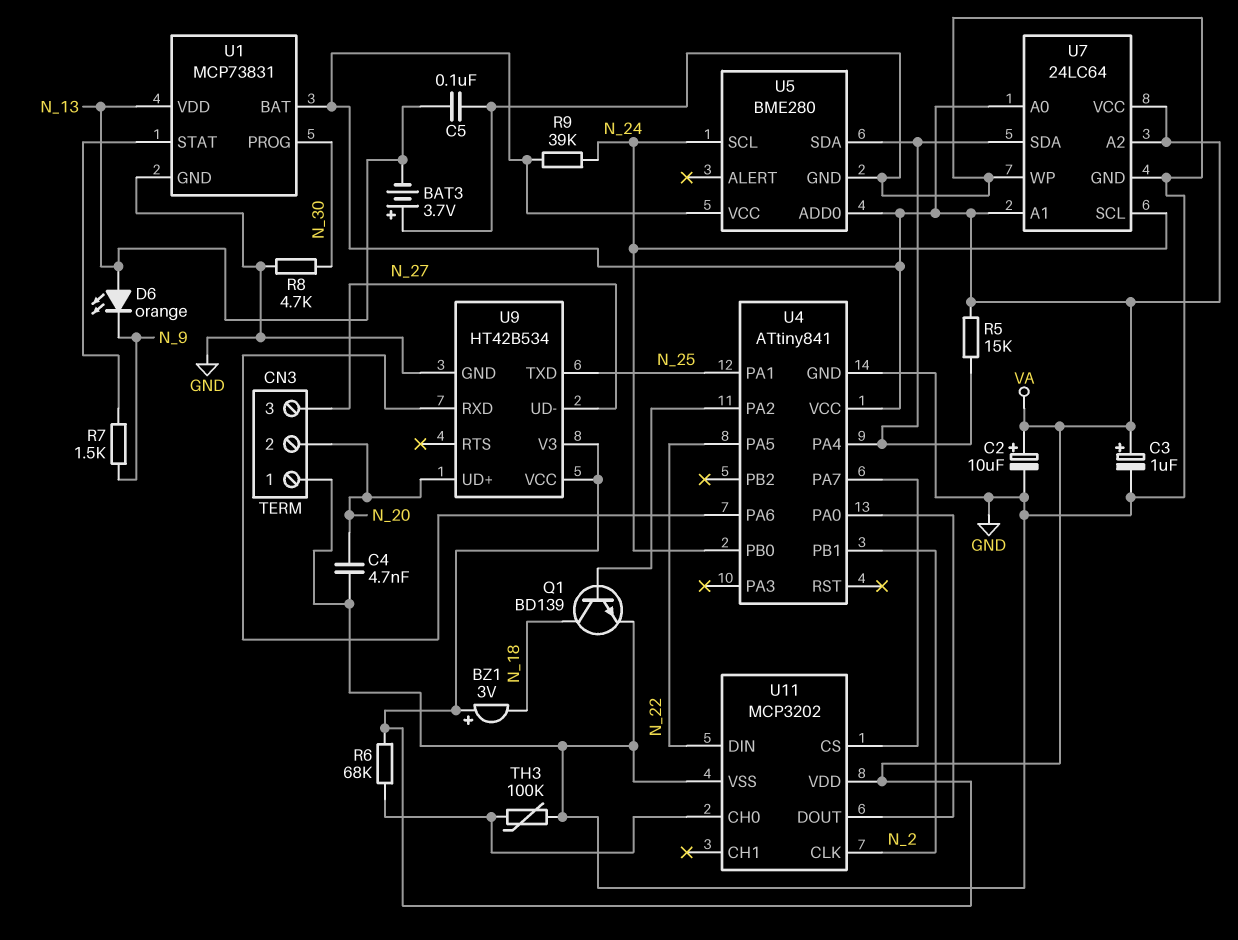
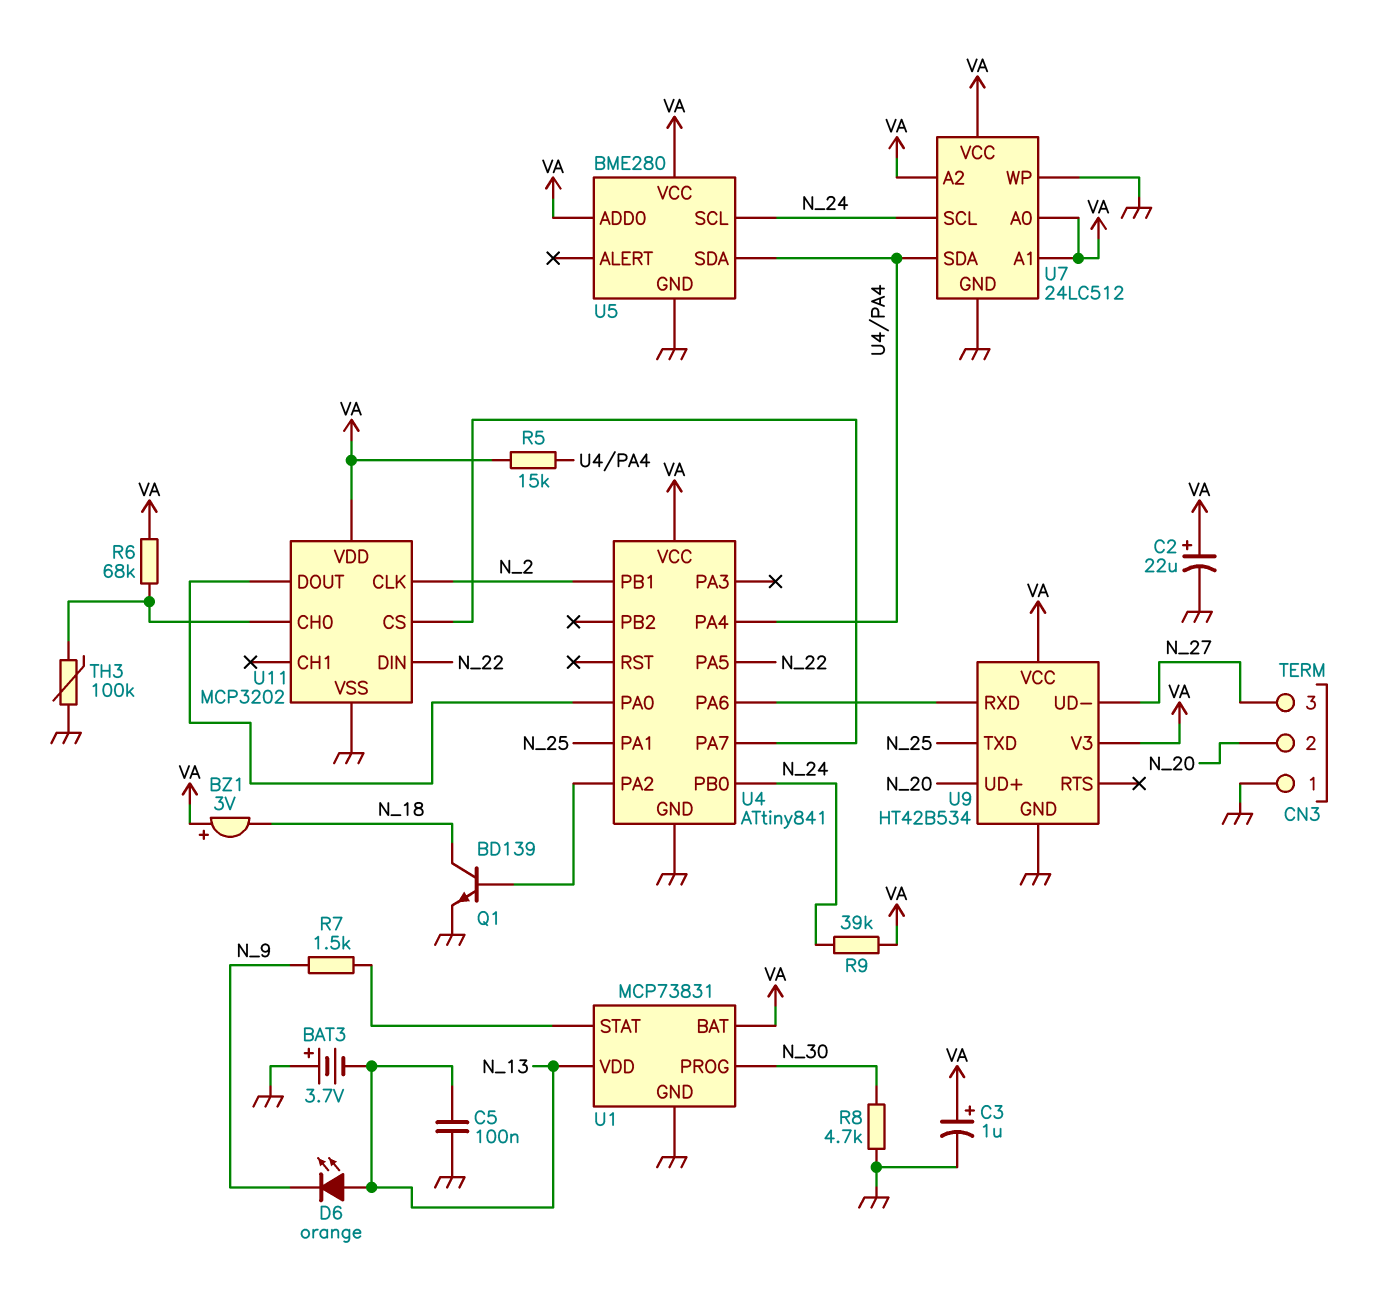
C2: 10uF (plus VA, minus GND) -> 22uF (plus VA, minus GND)
C4: 4.7nF (GND, N_20) -> none
U7: 24LC64 -> 24LC512

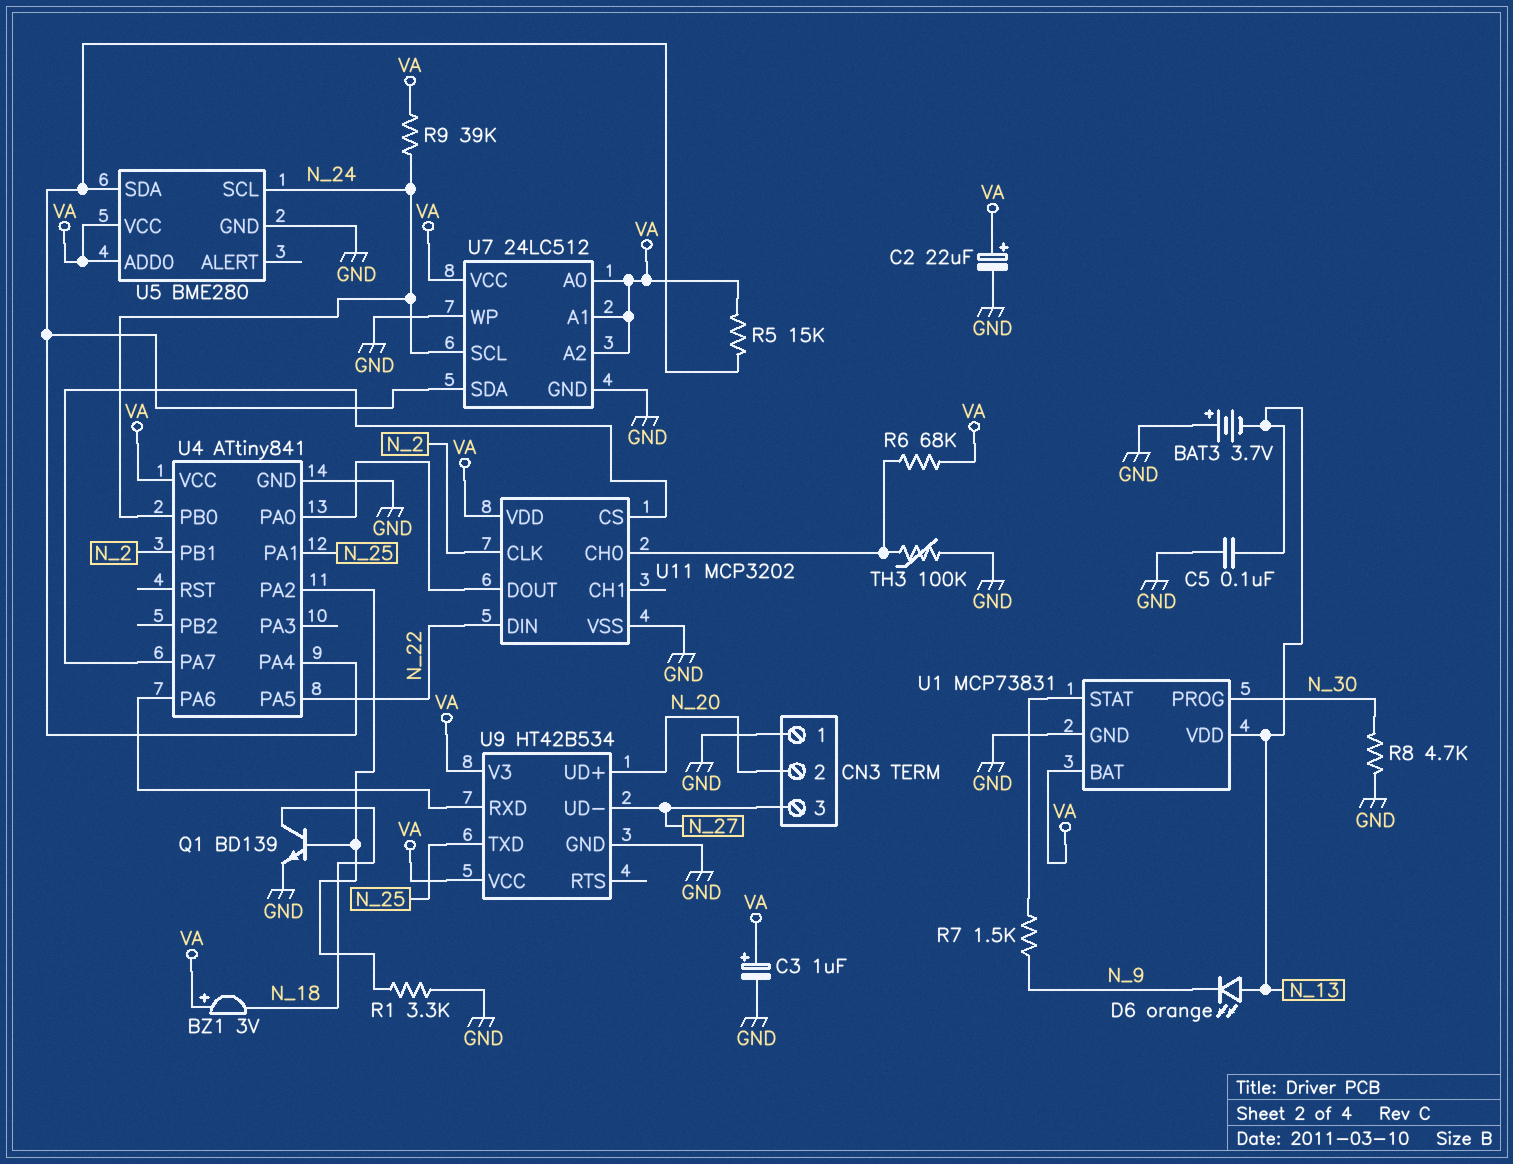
R1: none -> 3.3k (GND, U4/PA2)

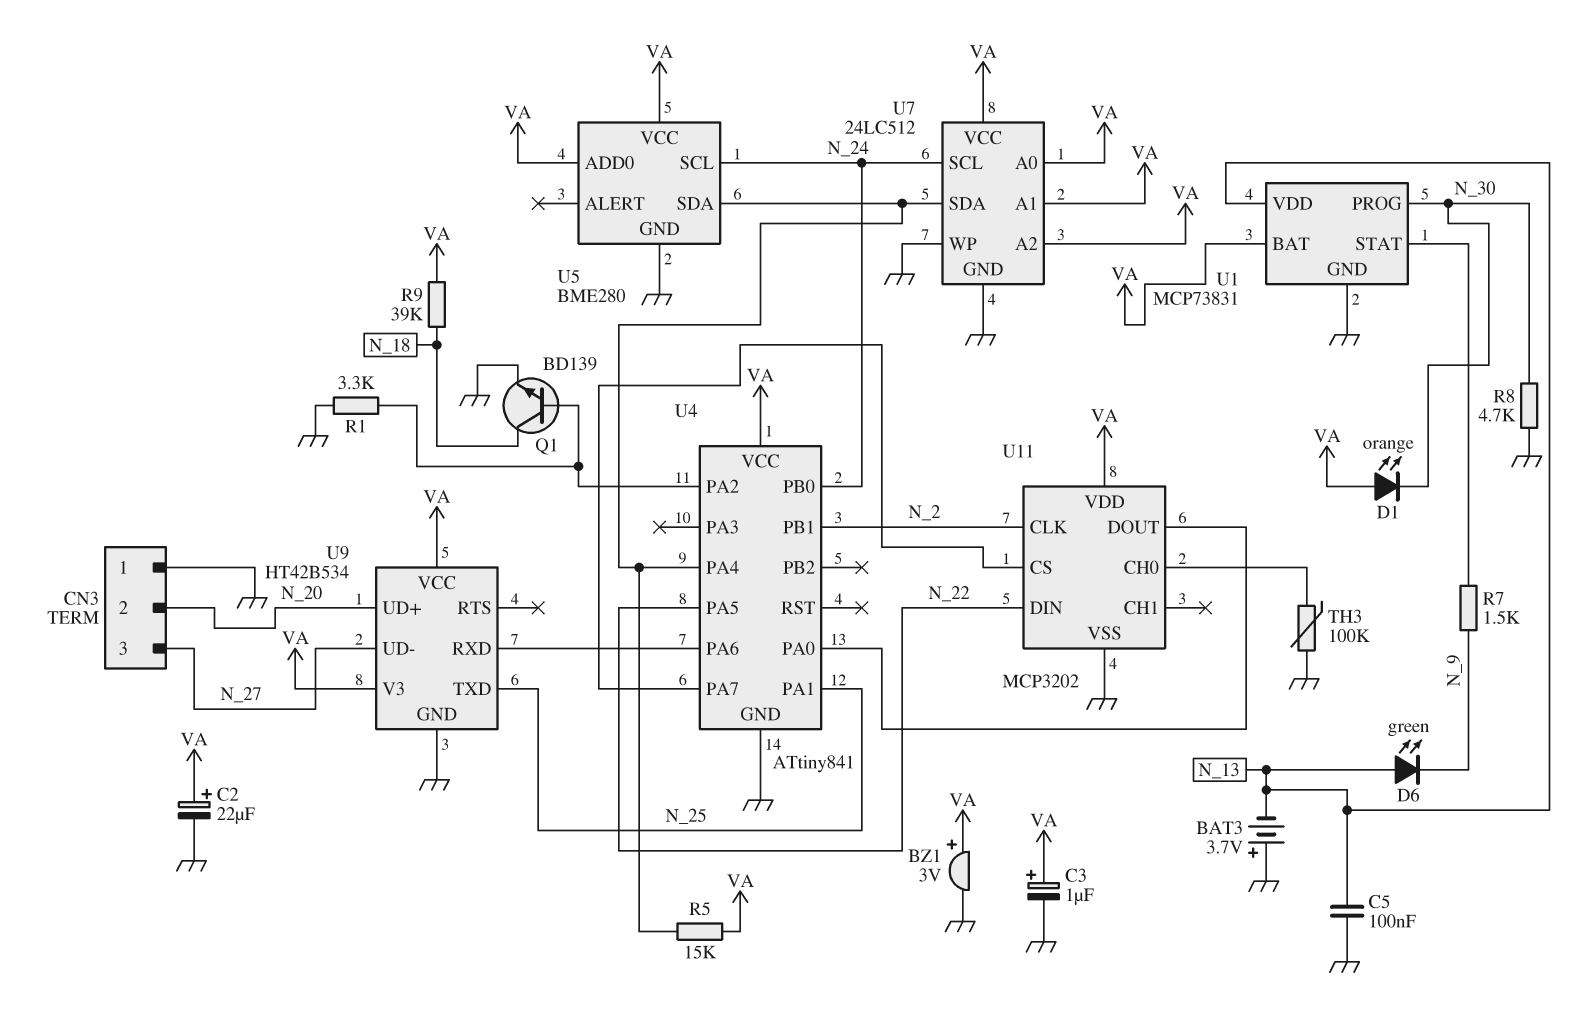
BZ1: buzzer 3V (plus VA, minus N_18) -> buzzer 3V (plus VA, minus GND)
D1: none -> LED orange (A VA, K N_30)
D6: LED orange (A N_13, K N_9) -> LED green (A N_13, K N_9)
R6: 68k (U11/CH0, VA) -> none
R9: 39k (N_24, VA) -> 39k (N_18, VA)

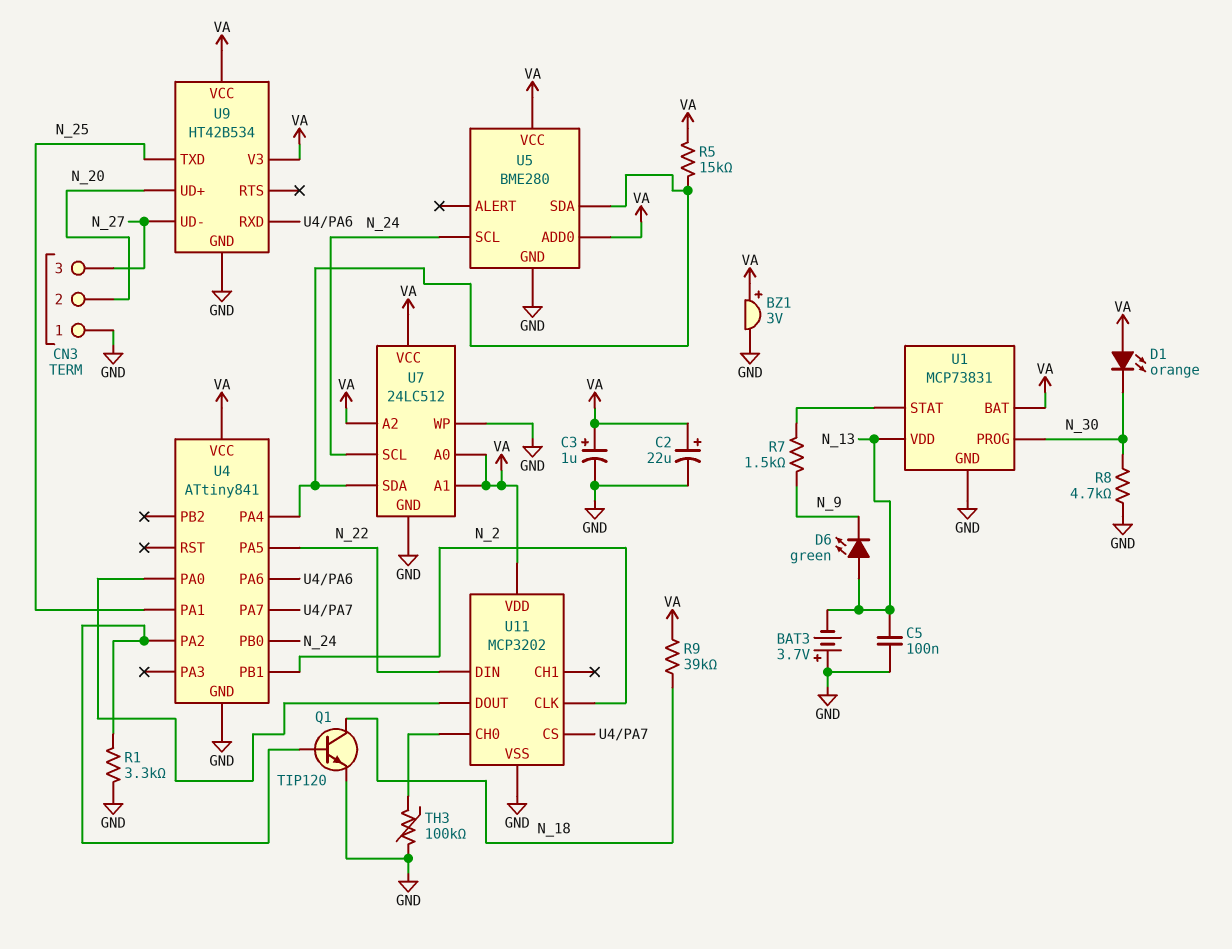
Q1: NPN BD139 (B U4/PA2, C N_18, E GND) -> NPN TIP120 (B U4/PA2, C N_18, E GND)

